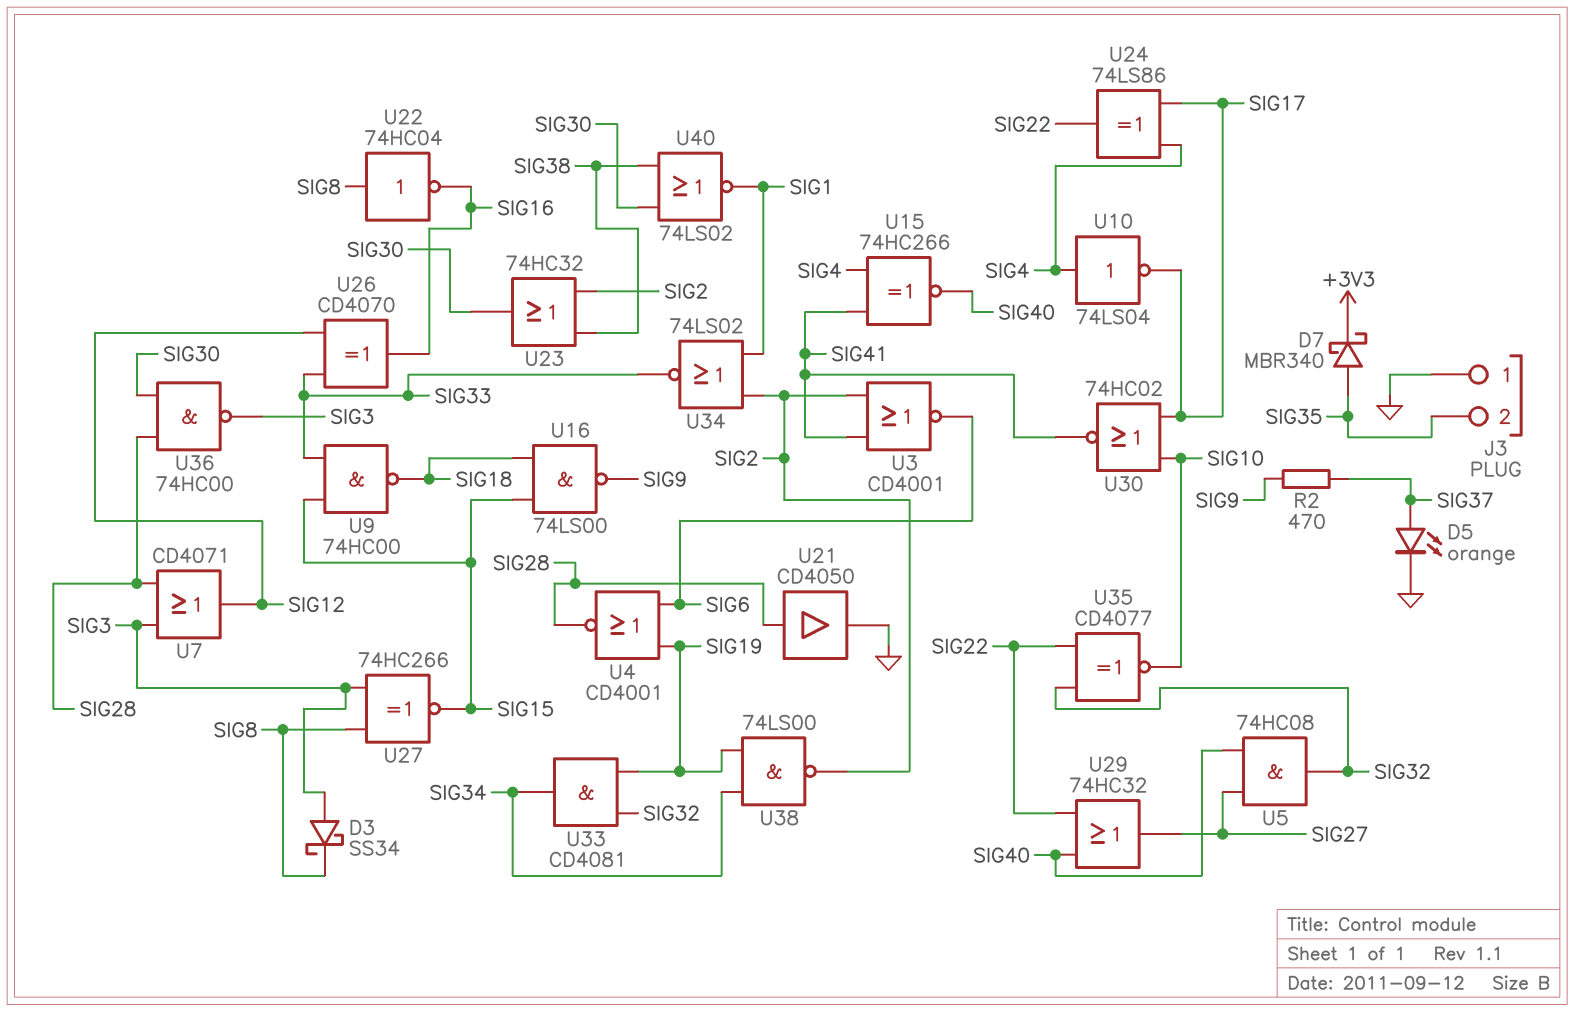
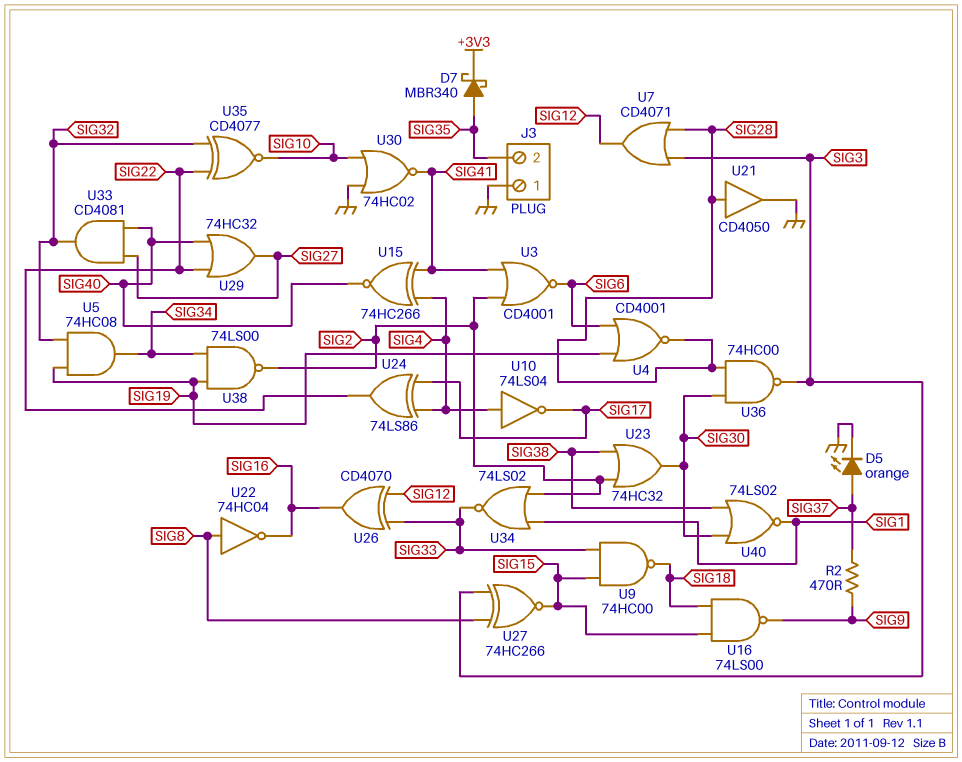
D3: schottky SS34 (A SIG3, K SIG8) -> none
U5: AND 74HC08 (in SIG27, in SIG40, out SIG32) -> AND 74HC08 (in SIG19, in SIG32, out SIG34)
U30: NOR 74HC02 (in SIG10, in SIG17, out SIG41) -> NOR 74HC02 (in GND, in SIG10, out SIG41)
U33: AND CD4081 (in SIG19, in SIG32, out SIG34) -> AND CD4081 (in SIG27, in SIG40, out SIG32)

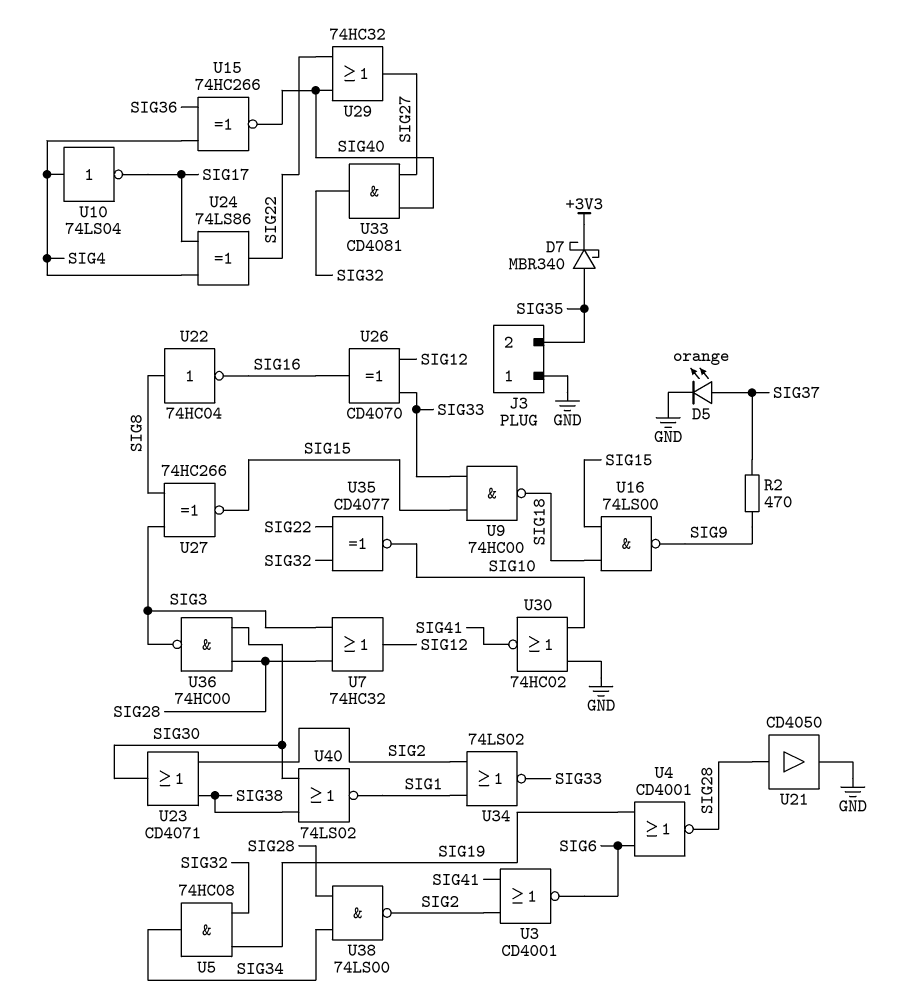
U7: OR CD4071 (in SIG3, in SIG28, out SIG12) -> OR 74HC32 (in SIG3, in SIG28, out SIG12)
U15: XNOR 74HC266 (in SIG4, in SIG41, out SIG40) -> XNOR 74HC266 (in SIG4, in SIG36, out SIG40)
U23: OR 74HC32 (in SIG2, in SIG38, out SIG30) -> OR CD4071 (in SIG2, in SIG38, out SIG30)
U38: NAND 74LS00 (in SIG19, in SIG34, out SIG2) -> NAND 74LS00 (in SIG28, in SIG34, out SIG2)

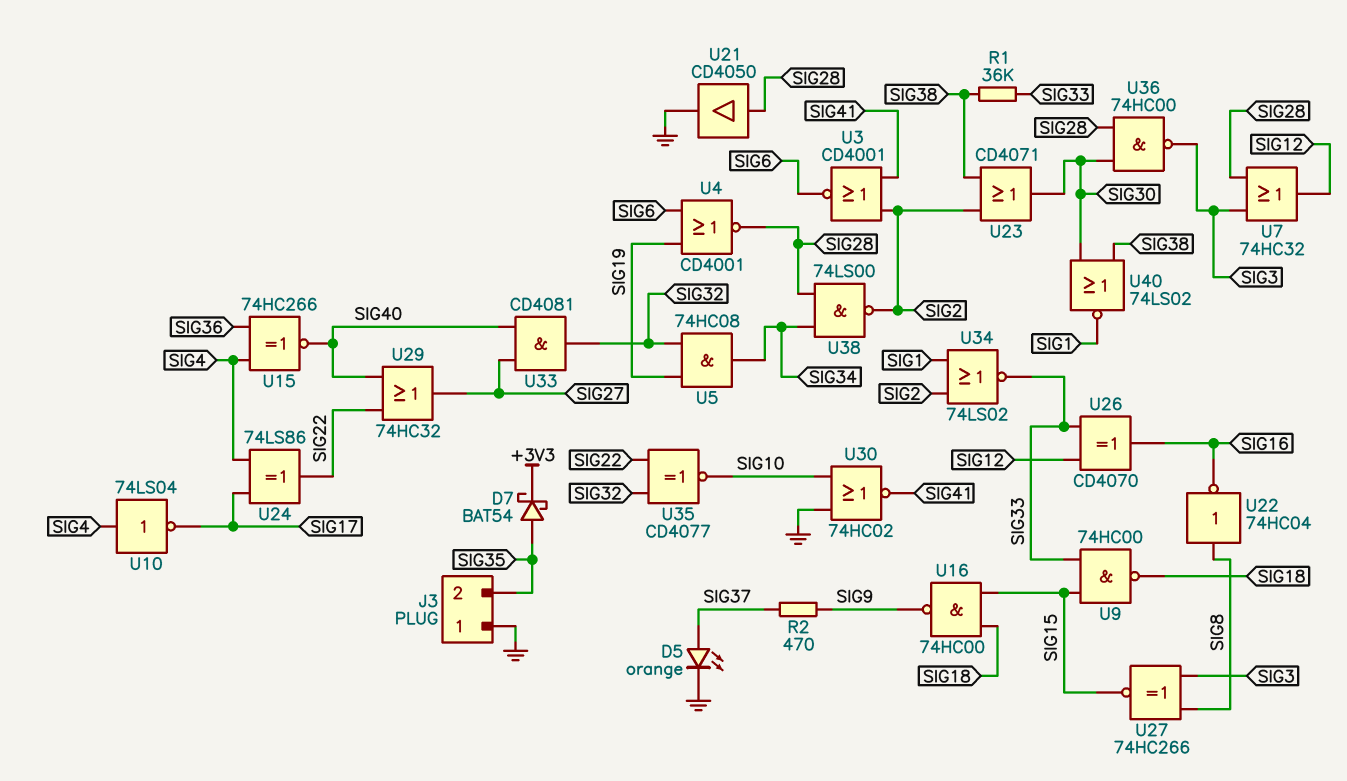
D7: schottky MBR340 (A SIG35, K +3V3) -> schottky BAT54 (A SIG35, K +3V3)
R1: none -> 36k (SIG33, SIG38)
U16: NAND 74LS00 (in SIG15, in SIG18, out SIG9) -> NAND 74HC00 (in SIG15, in SIG18, out SIG9)

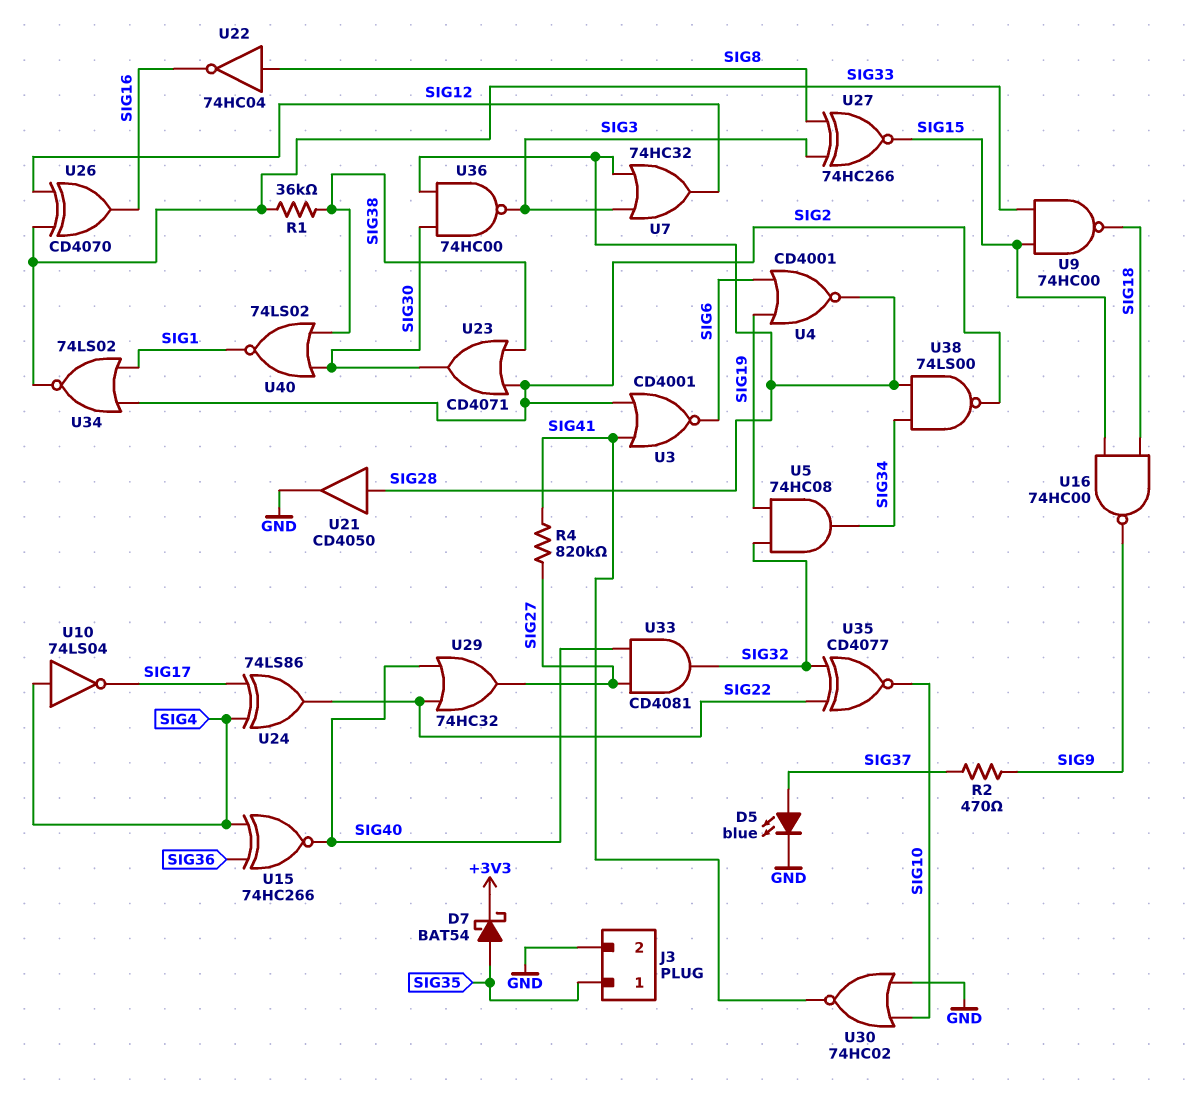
D5: LED orange (A SIG37, K GND) -> LED blue (A SIG37, K GND)
J3 pin 1: GND -> SIG35
J3 pin 2: SIG35 -> GND
R4: none -> 820k (SIG27, SIG41)

